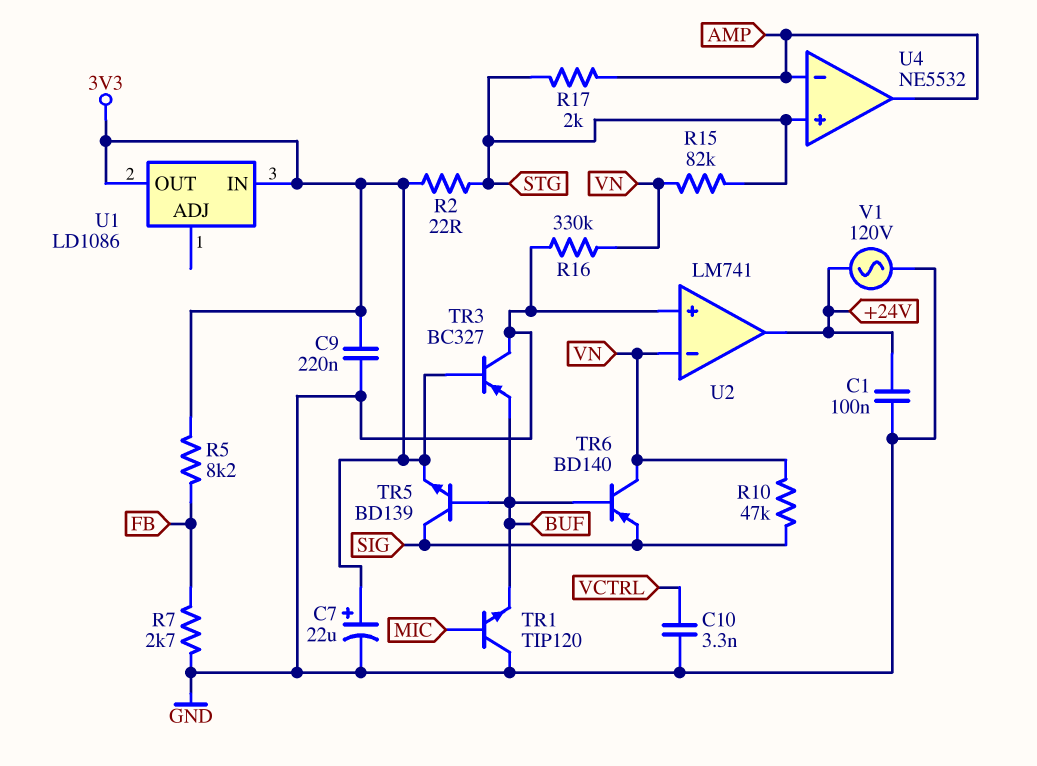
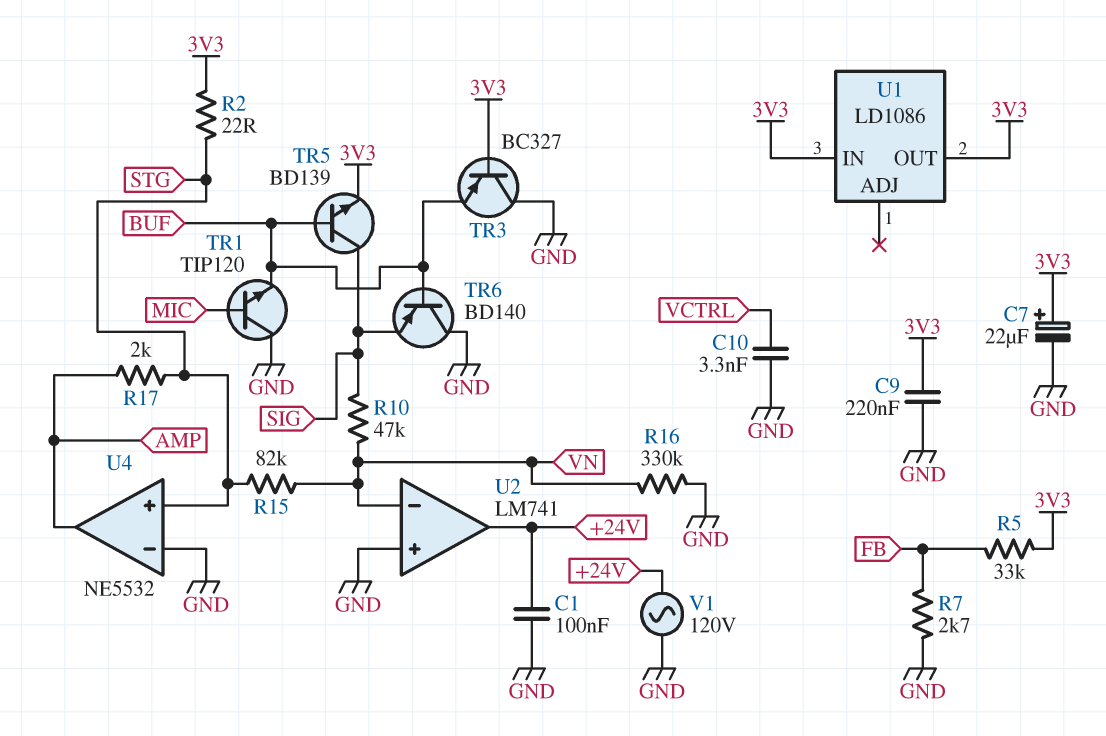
R5: 8.2k (3V3, FB) -> 33k (3V3, FB)
TR6: PNP BD140 (B BUF, C VN, E SIG) -> PNP BD140 (B BUF, C GND, E SIG)
U4 pin in-: AMP -> GND

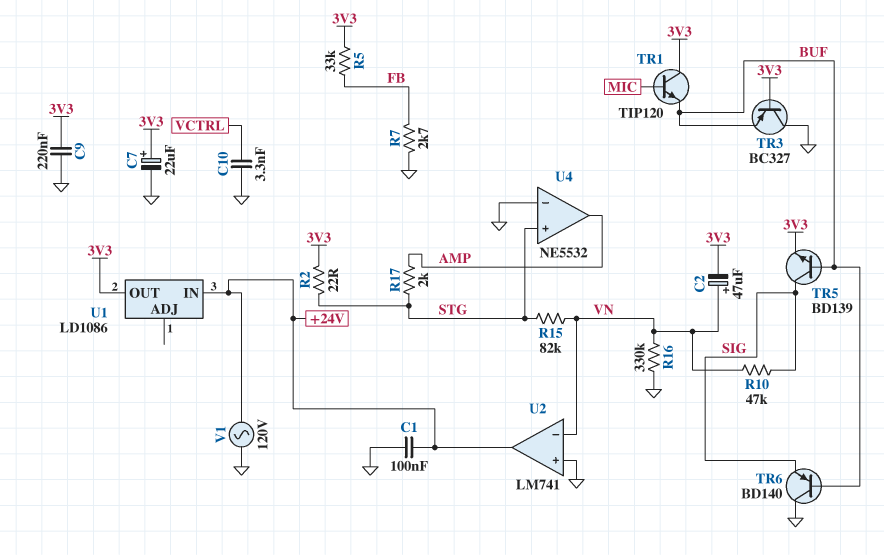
C2: none -> 47uF (plus VN, minus 3V3)
TR1: NPN TIP120 (B MIC, C GND, E BUF) -> NPN TIP120 (B MIC, C 3V3, E BUF)
U1 pin IN: 3V3 -> +24V

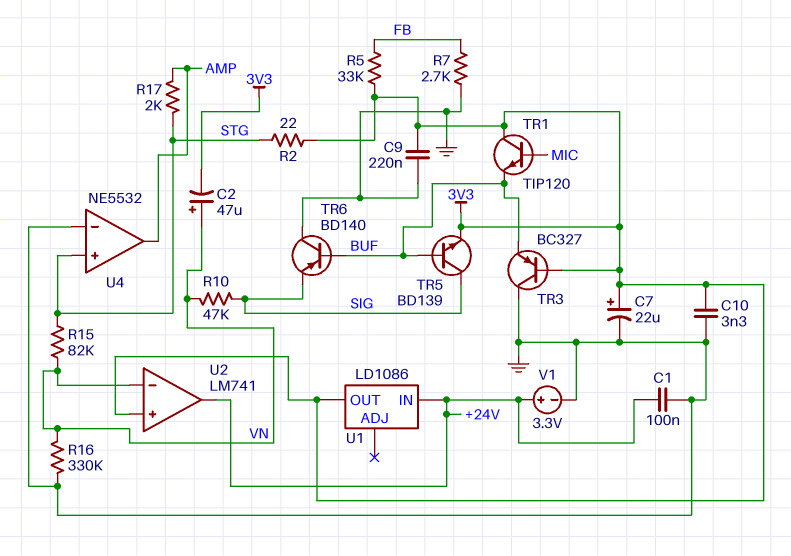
C10: 3.3nF (GND, VCTRL) -> 3.3nF (3V3, GND)
U2 pin in+: GND -> 3V3
V1: AC 120V (+24V, GND) -> 3.3V (plus +24V, minus GND)

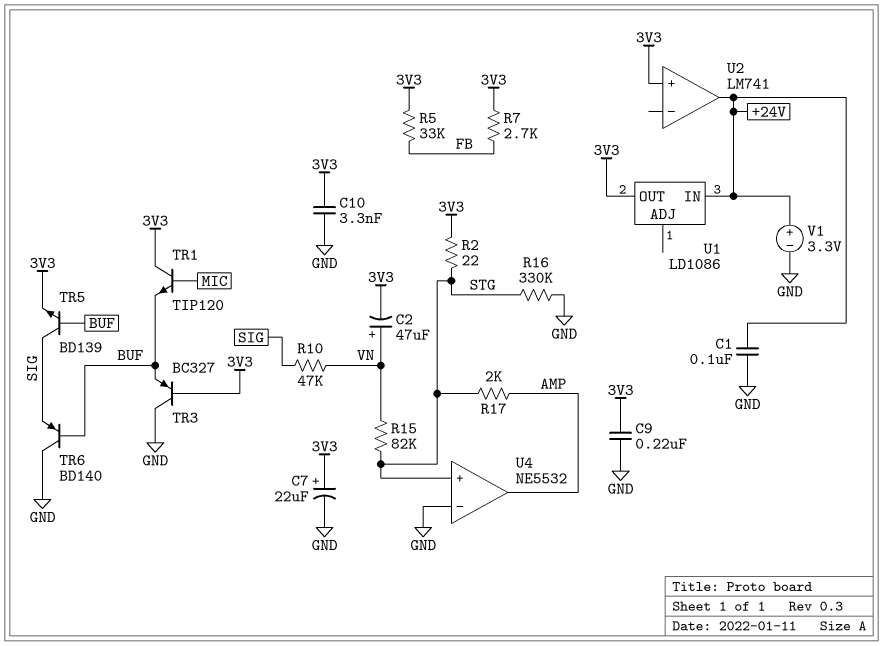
R7: 2.7k (FB, GND) -> 2.7k (3V3, FB)
R16: 330k (GND, VN) -> 330k (GND, STG)
U2 pin in-: VN -> none

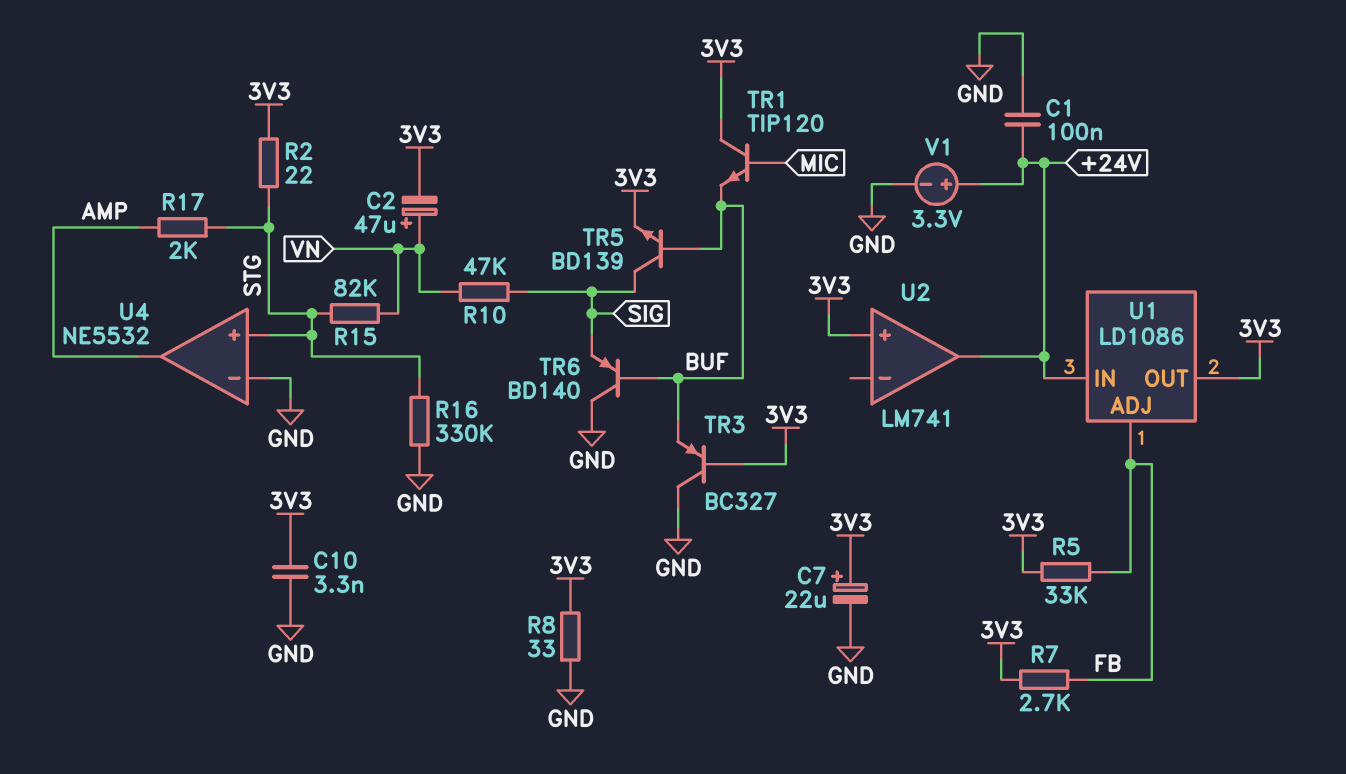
C9: 220nF (3V3, GND) -> none
R8: none -> 33 (3V3, GND)
U1 pin ADJ: none -> FB

